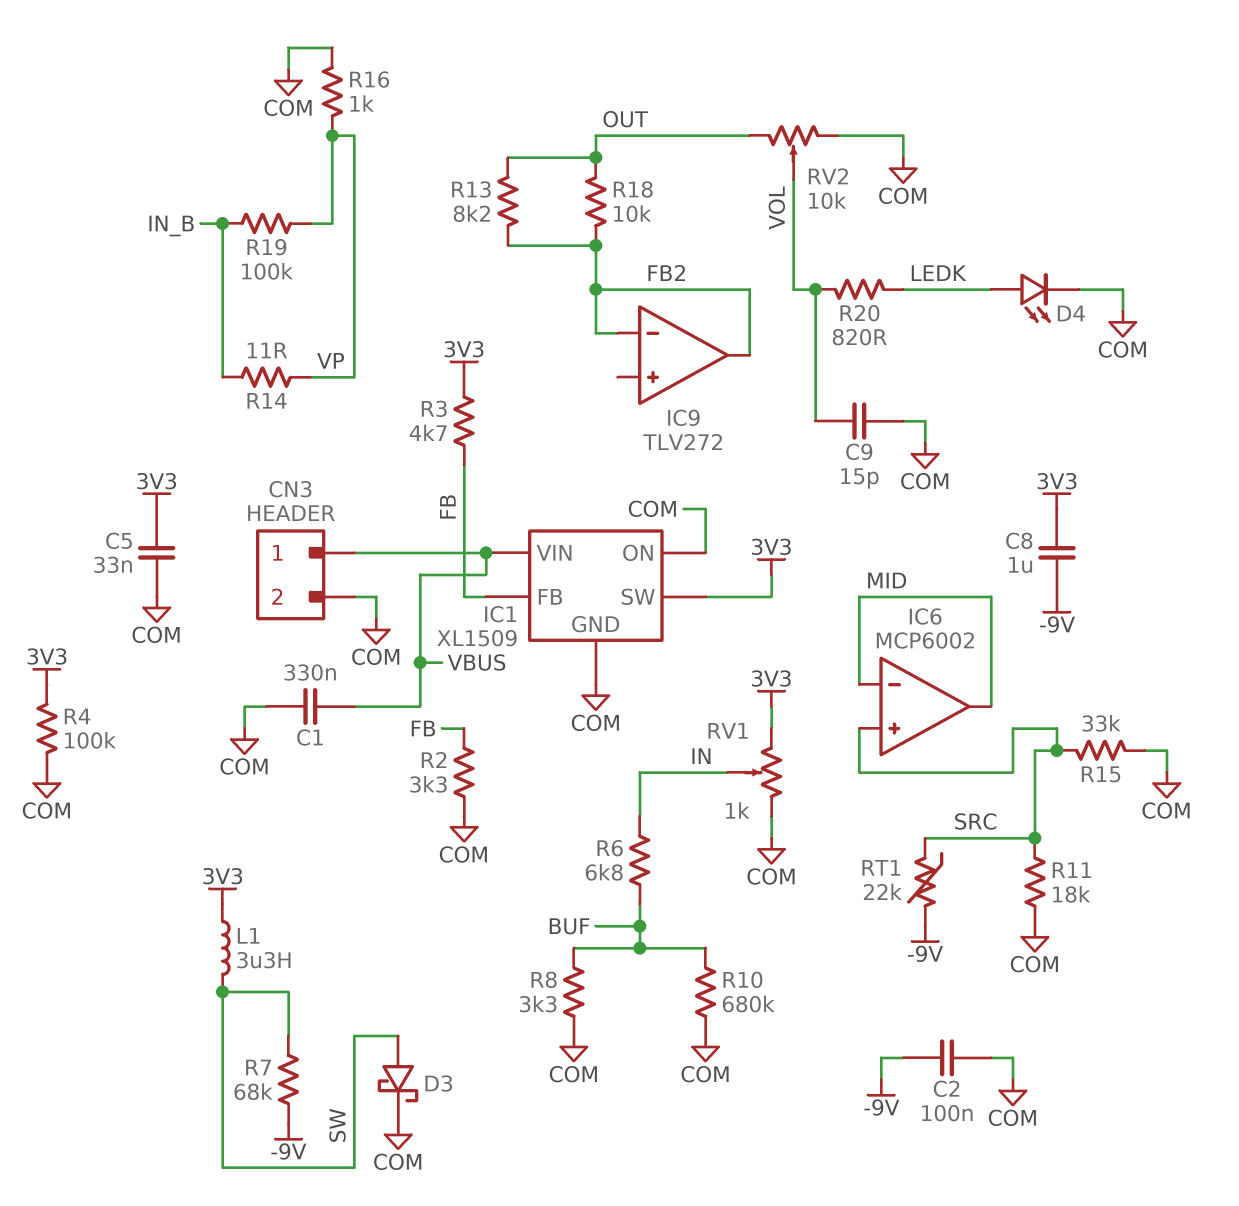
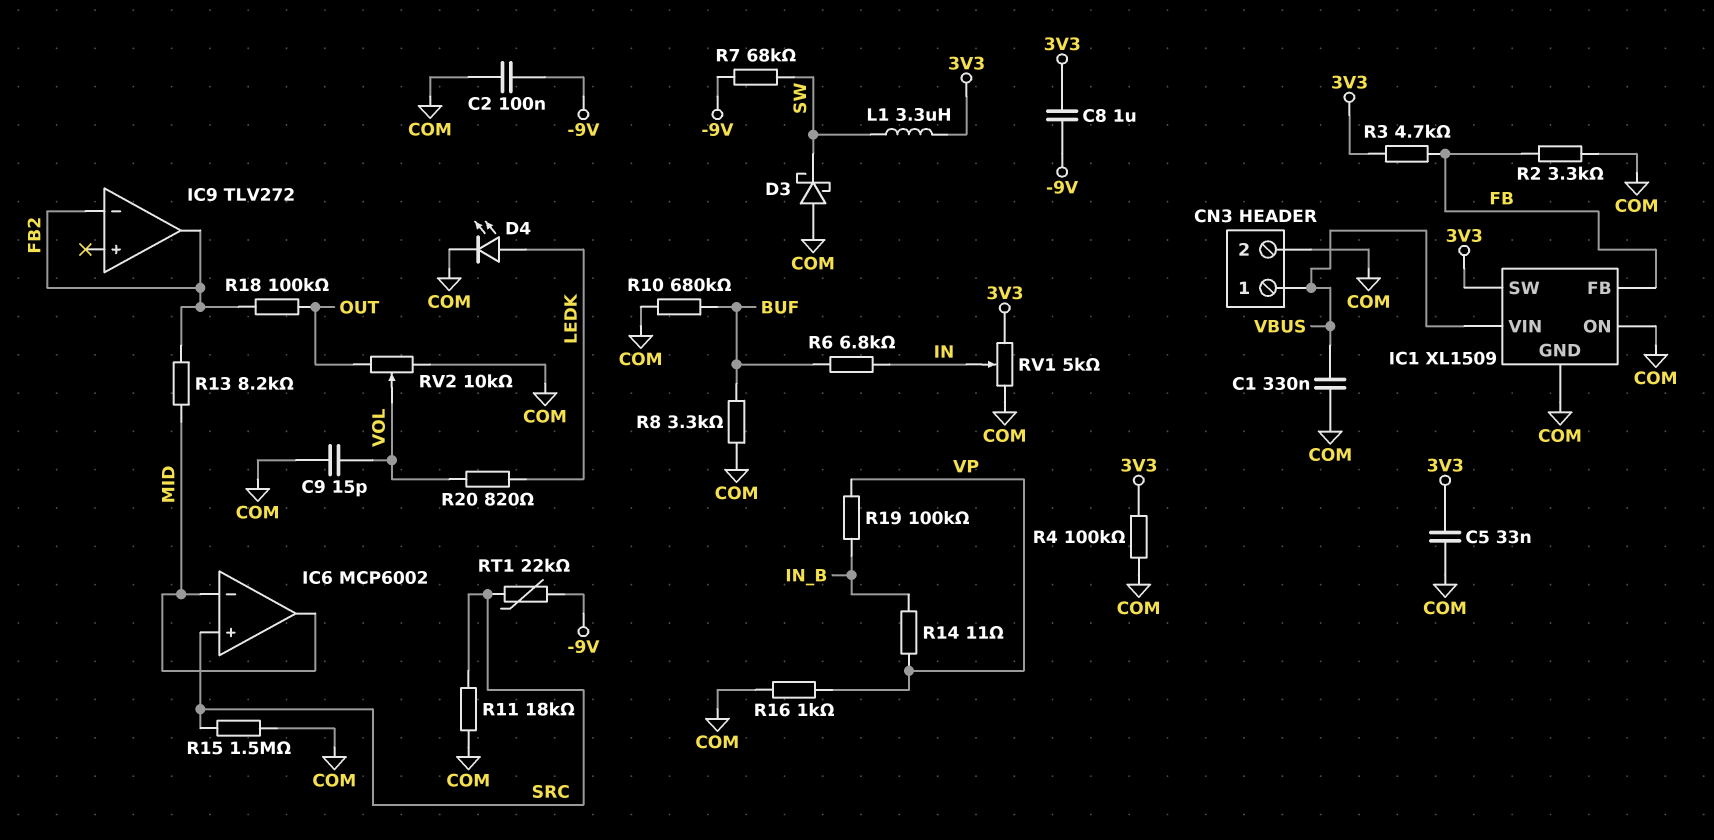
D3: schottky (A SW, K COM) -> schottky (A COM, K SW)
R13: 8.2k (FB2, OUT) -> 8.2k (FB2, MID)
R15: 33k (COM, SRC) -> 1.5M (COM, SRC)
R18: 10k (FB2, OUT) -> 100k (FB2, OUT)
RV1: 1k (3V3, COM, wiper IN) -> 5k (3V3, COM, wiper IN)

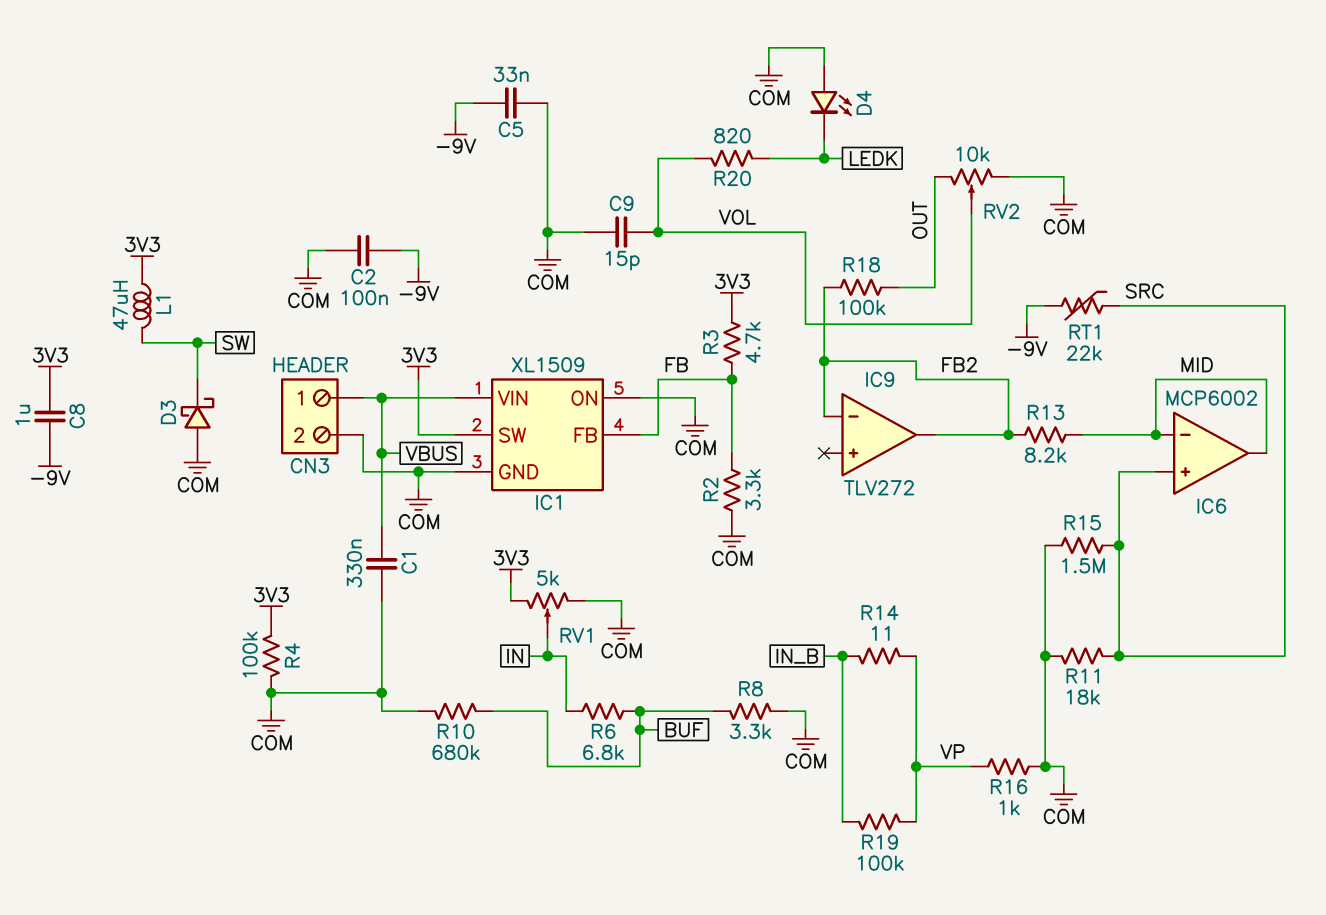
C5: 33nF (3V3, COM) -> 33nF (-9V, COM)
D4: LED (A LEDK, K COM) -> LED (A COM, K LEDK)
L1: 3.3uH (3V3, SW) -> 47uH (3V3, SW)
R7: 68k (-9V, SW) -> none

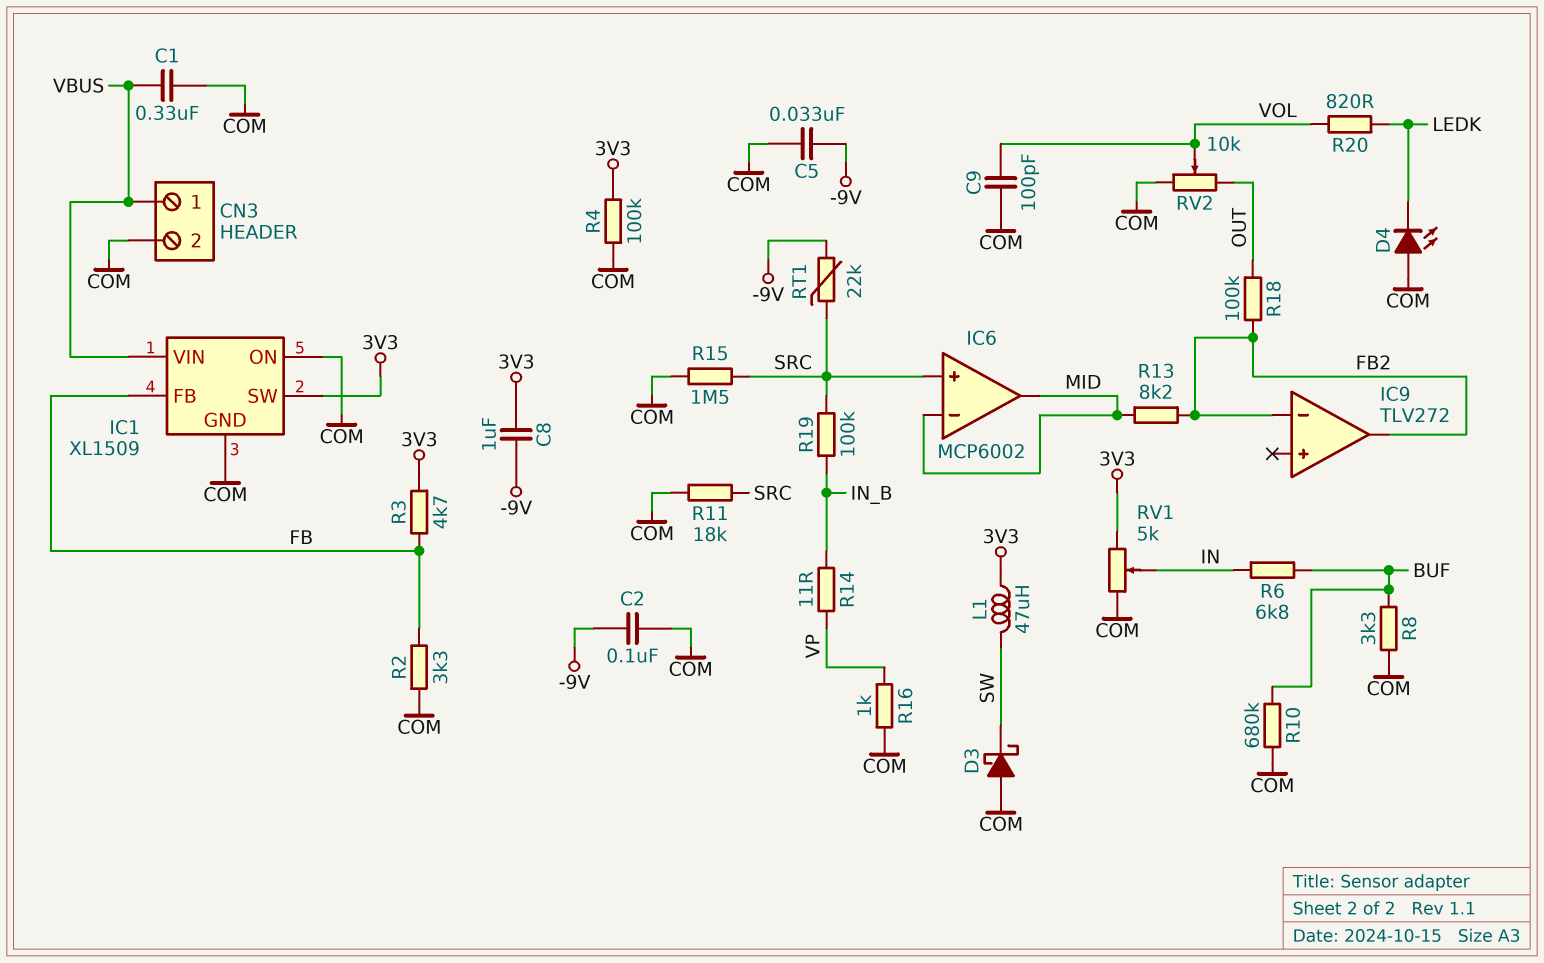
C9: 15pF (COM, VOL) -> 100pF (COM, VOL)
R19: 100k (IN_B, VP) -> 100k (IN_B, SRC)

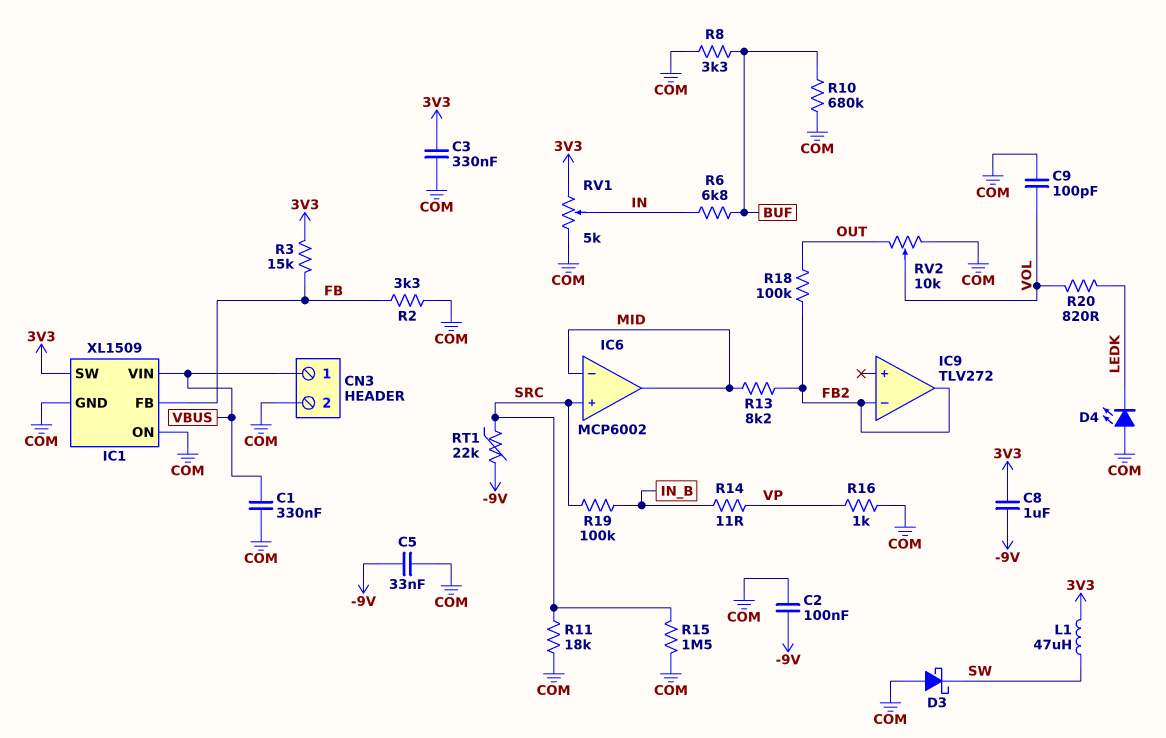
C3: none -> 330nF (3V3, COM)
R3: 4.7k (3V3, FB) -> 15k (3V3, FB)
R4: 100k (3V3, COM) -> none

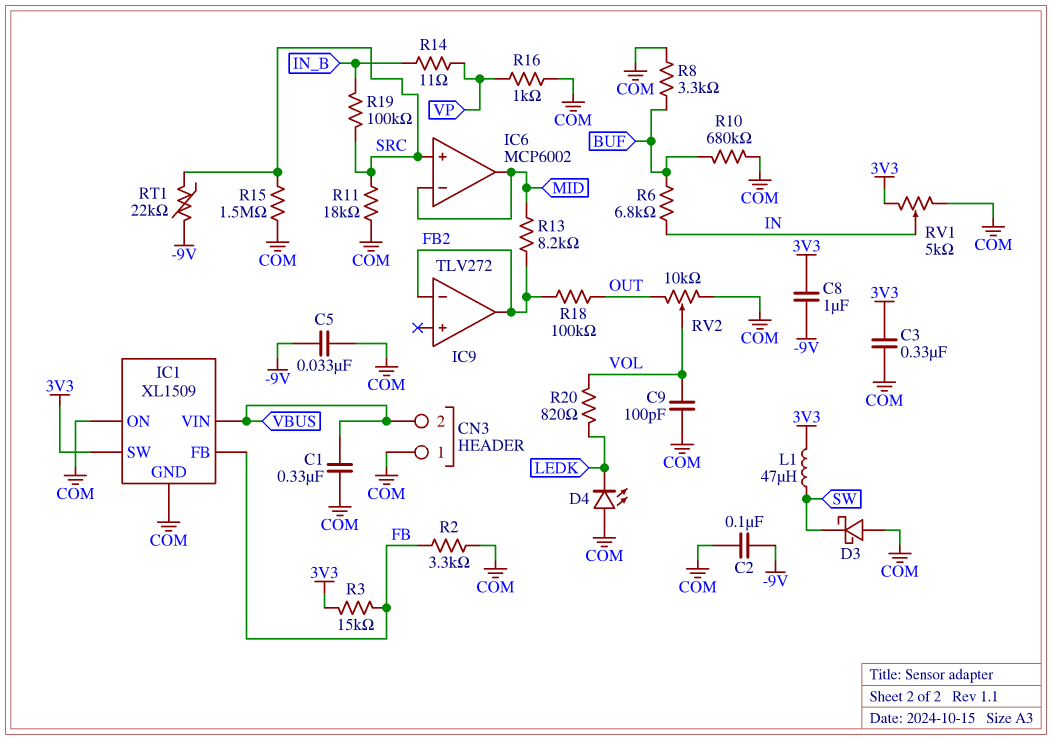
CN3 pin 1: VBUS -> COM
CN3 pin 2: COM -> VBUS

